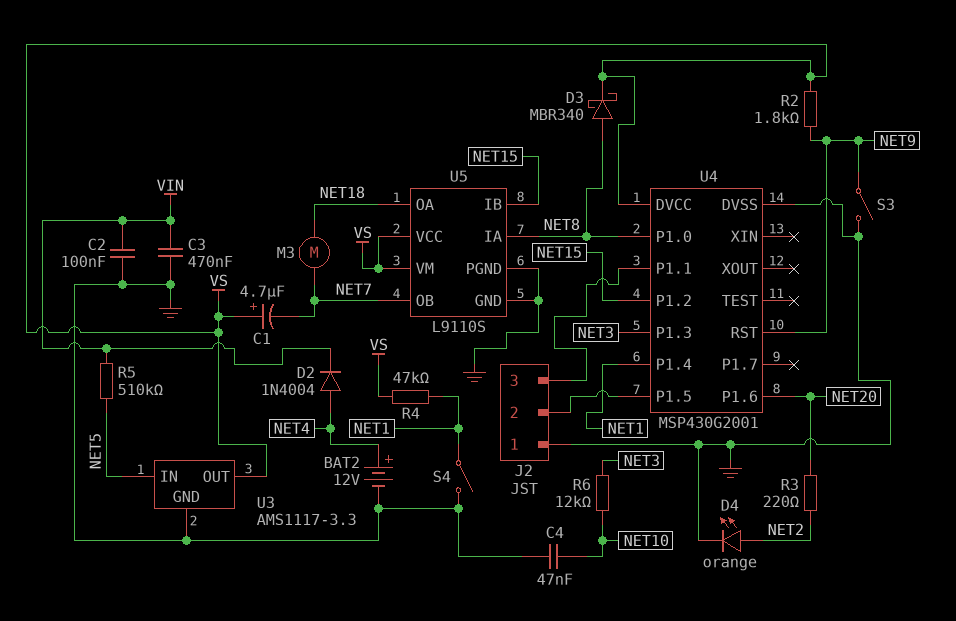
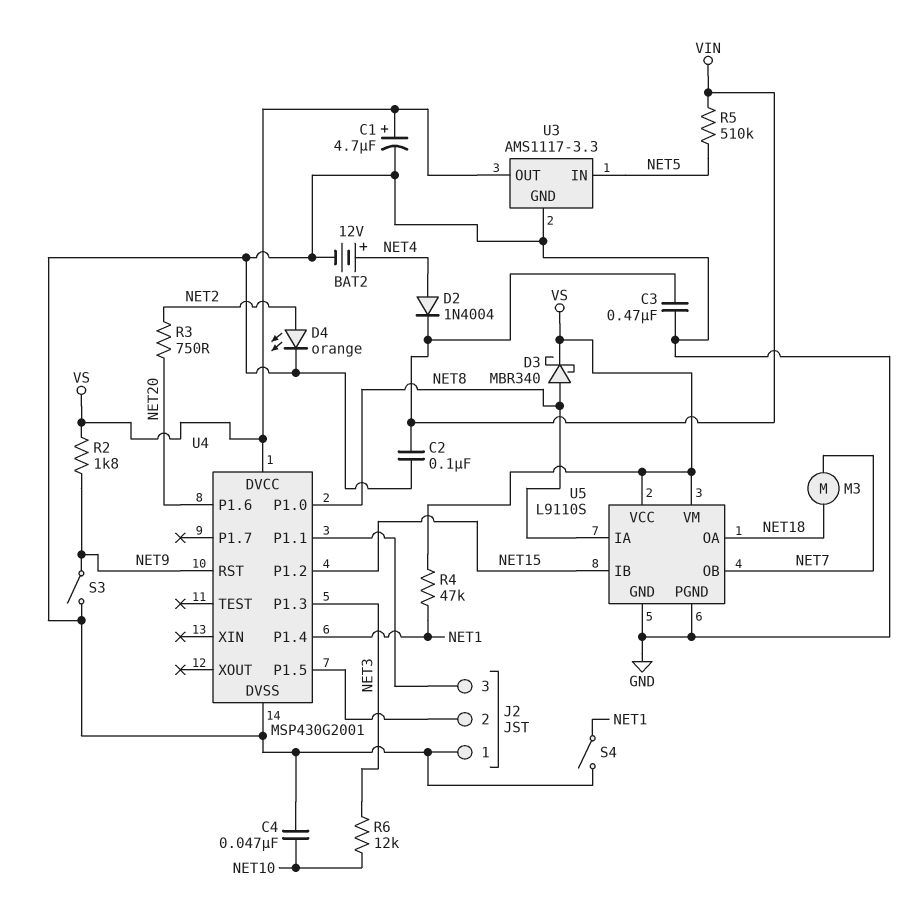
C1: 4.7uF (plus VS, minus NET7) -> 4.7uF (plus VS, minus GND)
R3: 220 (NET2, NET20) -> 750 (NET2, NET20)

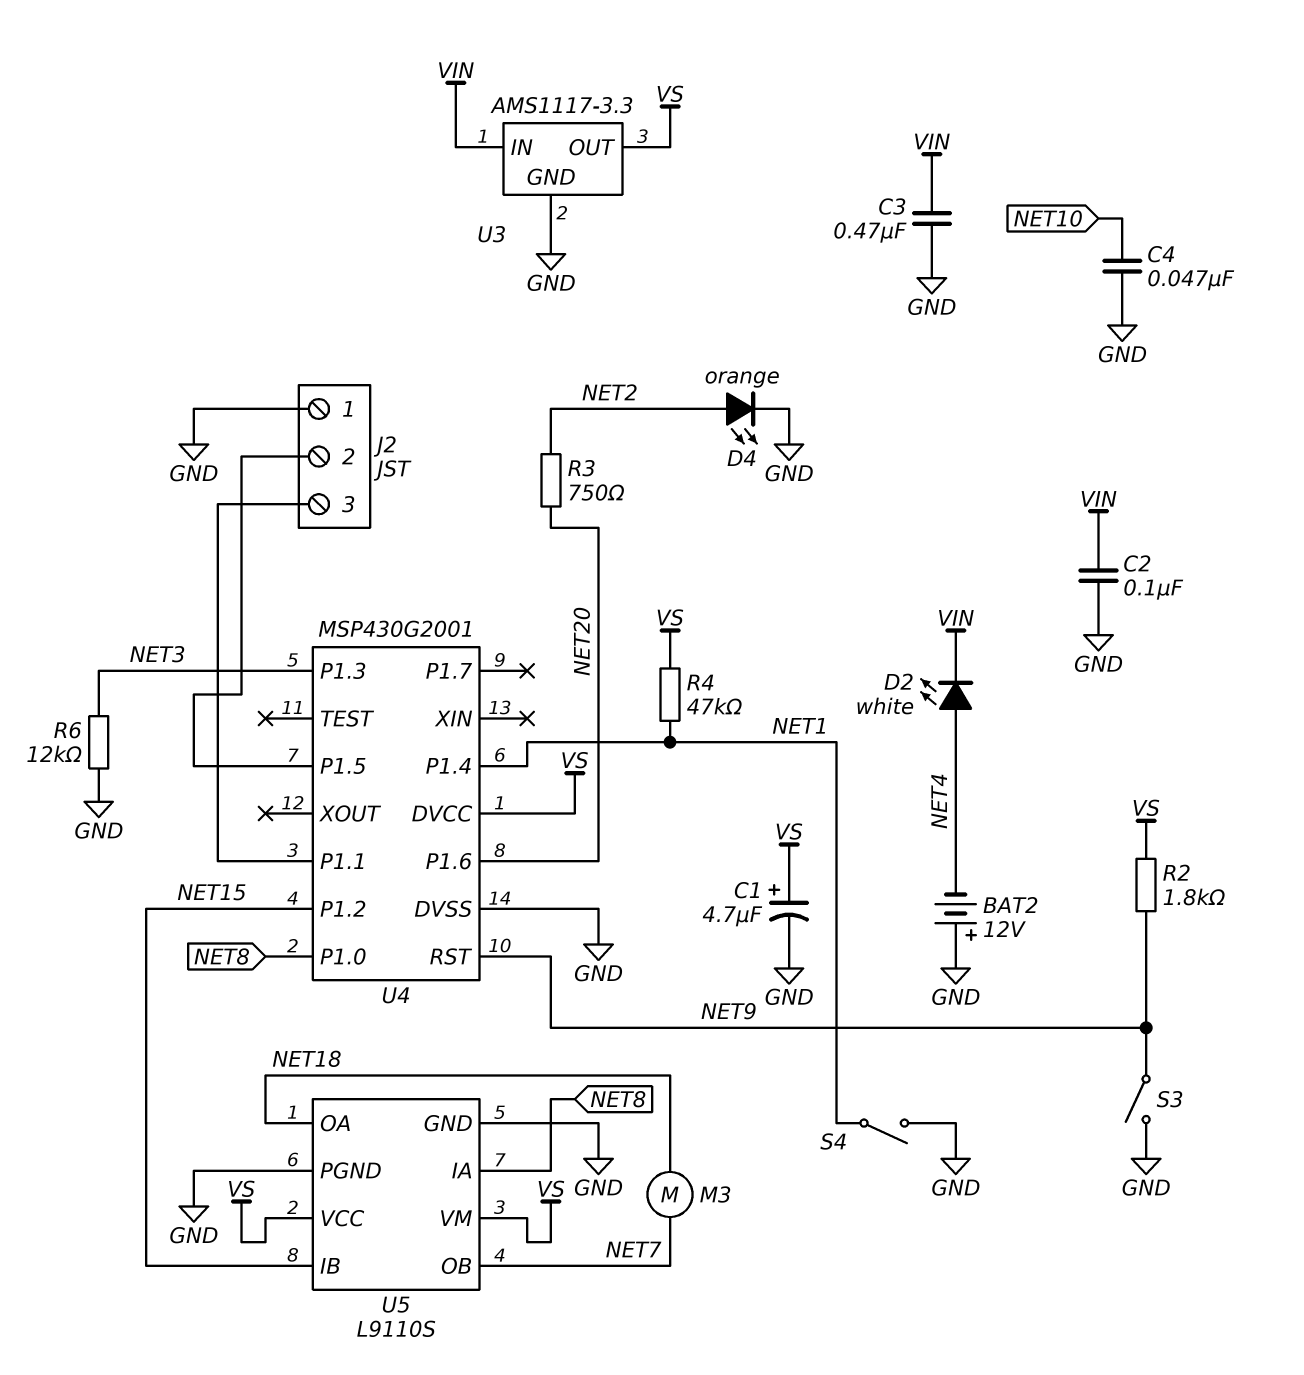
BAT2: 12V (plus NET4, minus GND) -> 12V (plus GND, minus NET4)
D2: diode 1N4004 (A NET4, K VIN) -> LED white (A NET4, K VIN)
D3: schottky MBR340 (A NET8, K VS) -> none
R5: 510k (NET5, VIN) -> none
R6: 12k (NET3, NET10) -> 12k (GND, NET3)
U3 pin IN: NET5 -> VIN

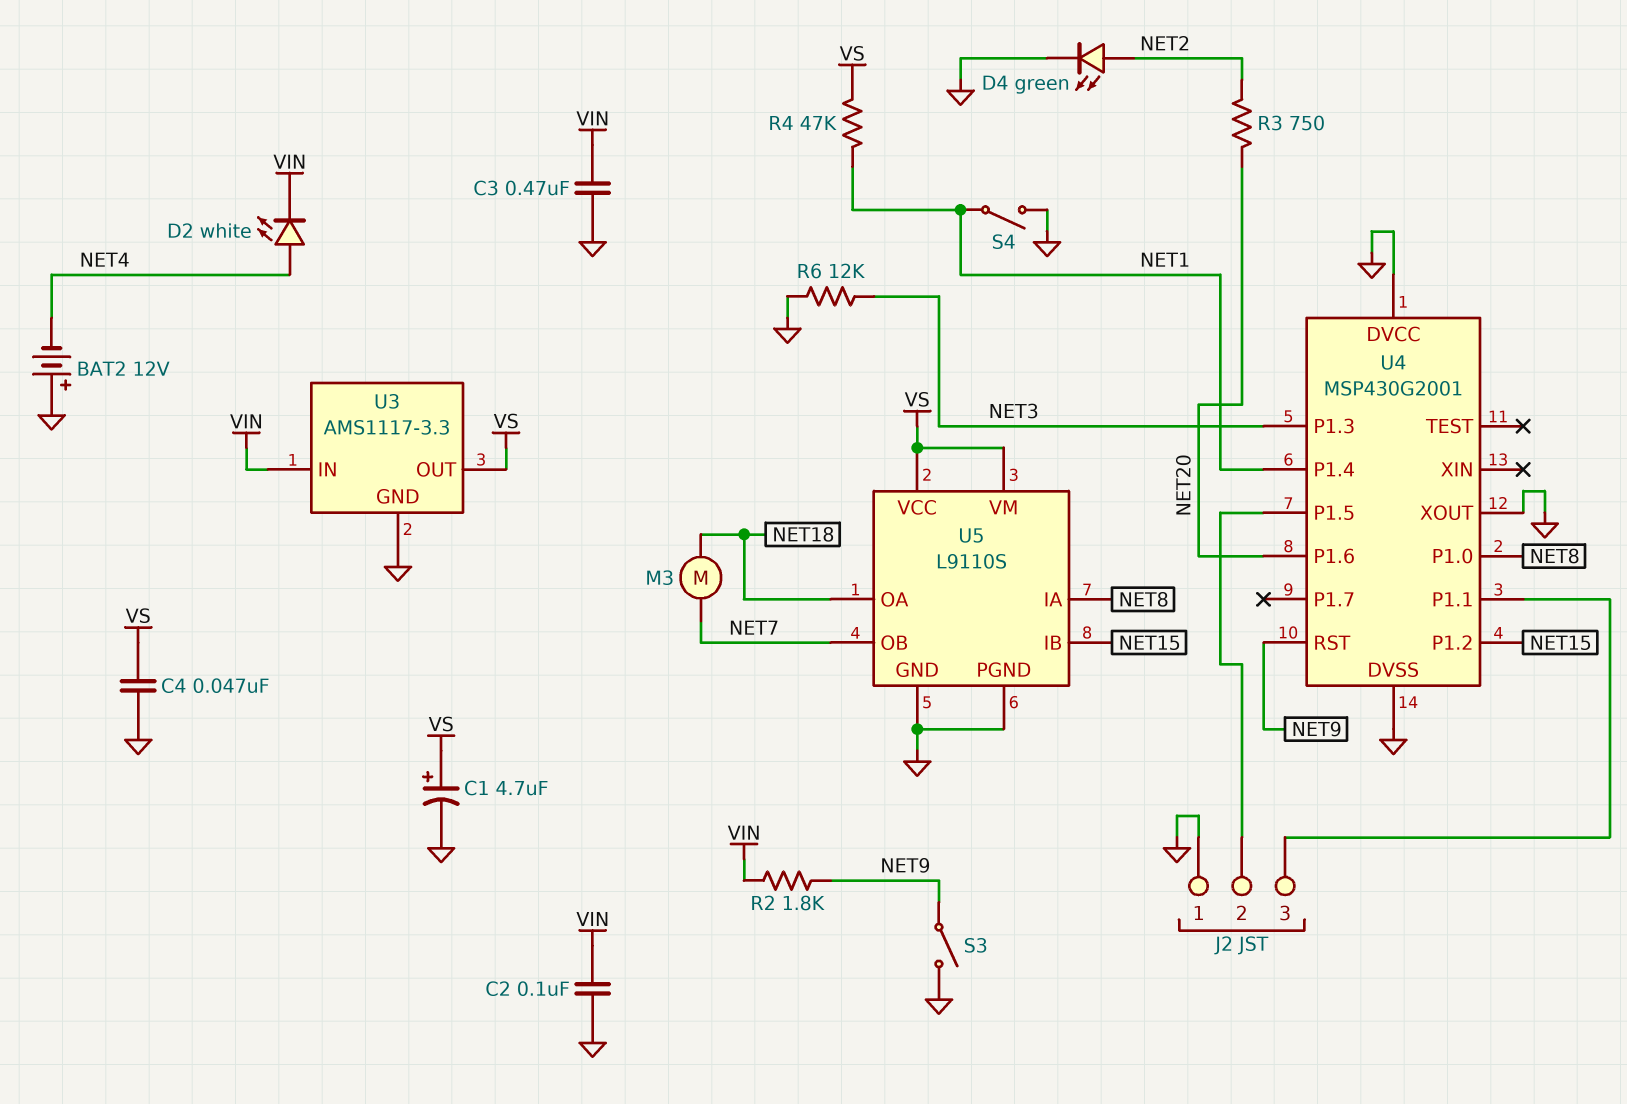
C4: 47nF (GND, NET10) -> 47nF (GND, VS)
D4: LED orange (A NET2, K GND) -> LED green (A NET2, K GND)
R2: 1.8k (NET9, VS) -> 1.8k (NET9, VIN)
U4 pin DVCC: VS -> GND
U4 pin XOUT: none -> GND

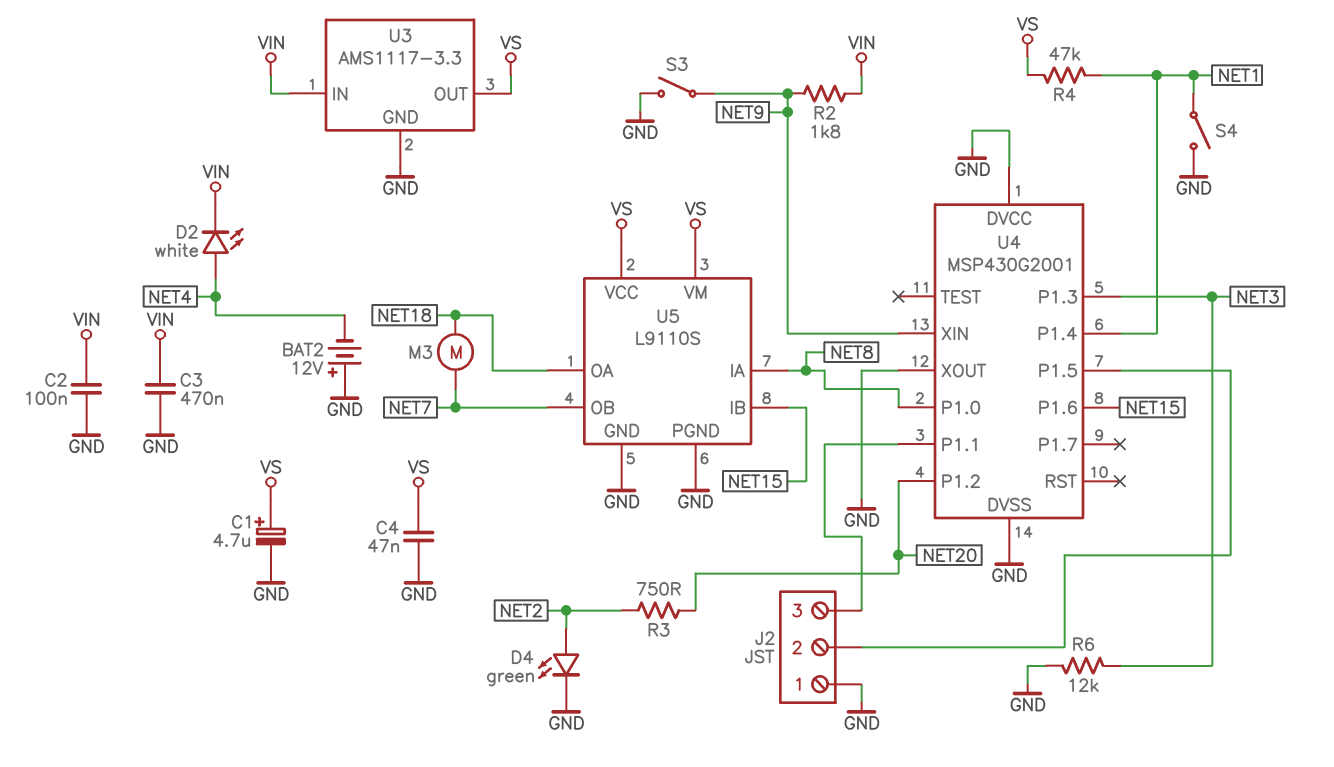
U4 pin P1.2: NET15 -> NET20
U4 pin P1.6: NET20 -> NET15
U4 pin RST: NET9 -> none
U4 pin XIN: none -> NET9

